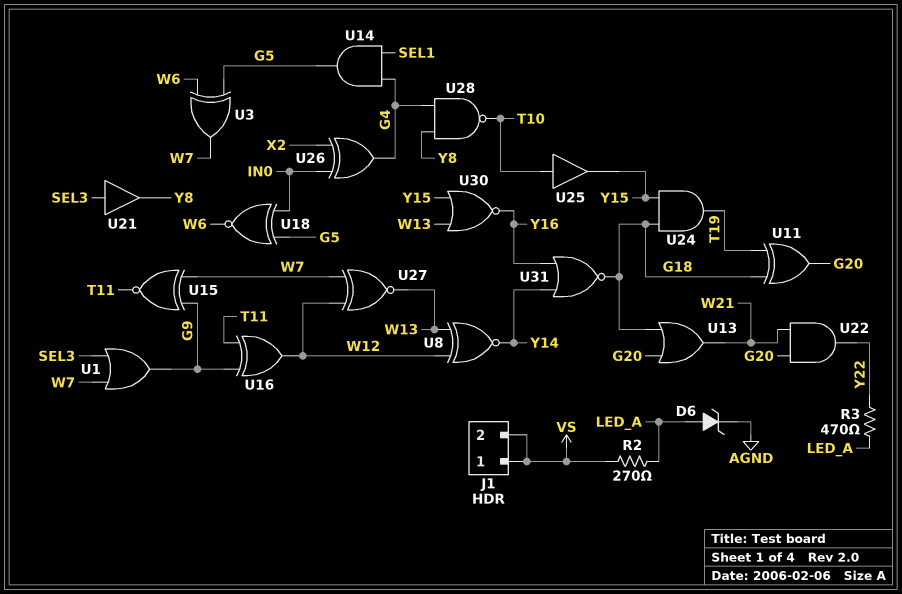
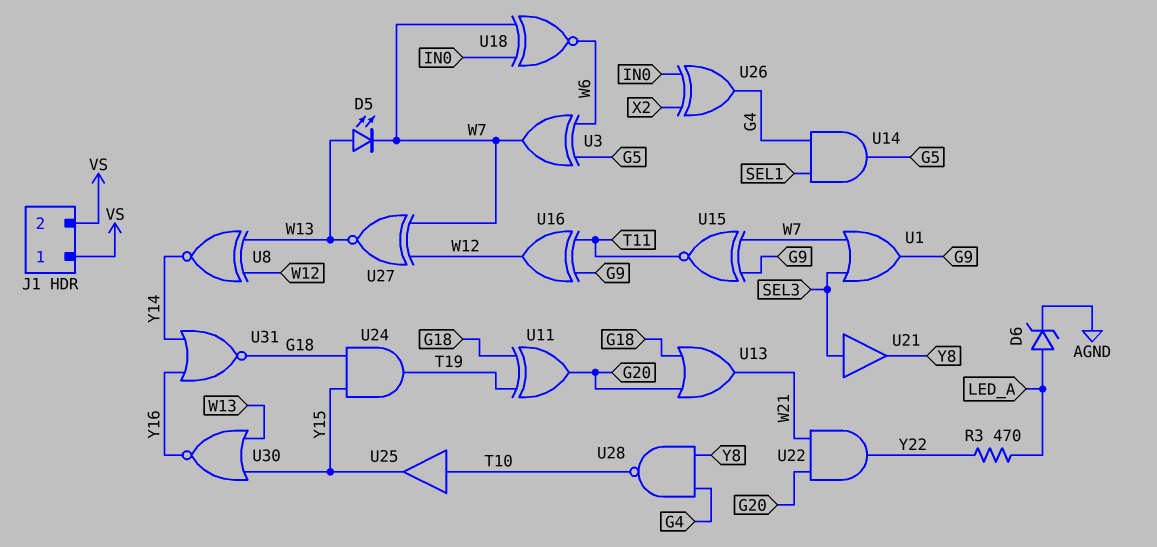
D5: none -> LED (A W13, K W7)
R2: 270 (LED_A, VS) -> none
U18: XNOR (in G5, in IN0, out W6) -> XNOR (in IN0, in W7, out W6)

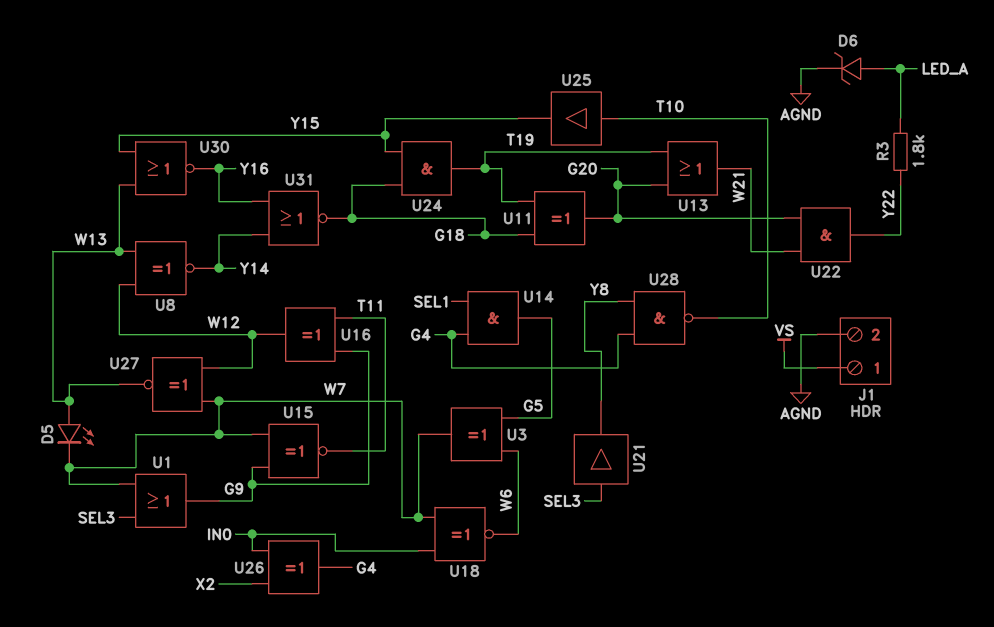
J1 pin 2: VS -> AGND
R3: 470 (LED_A, Y22) -> 1.8k (LED_A, Y22)
U13: OR (in G18, in G20, out W21) -> OR (in G20, in T19, out W21)

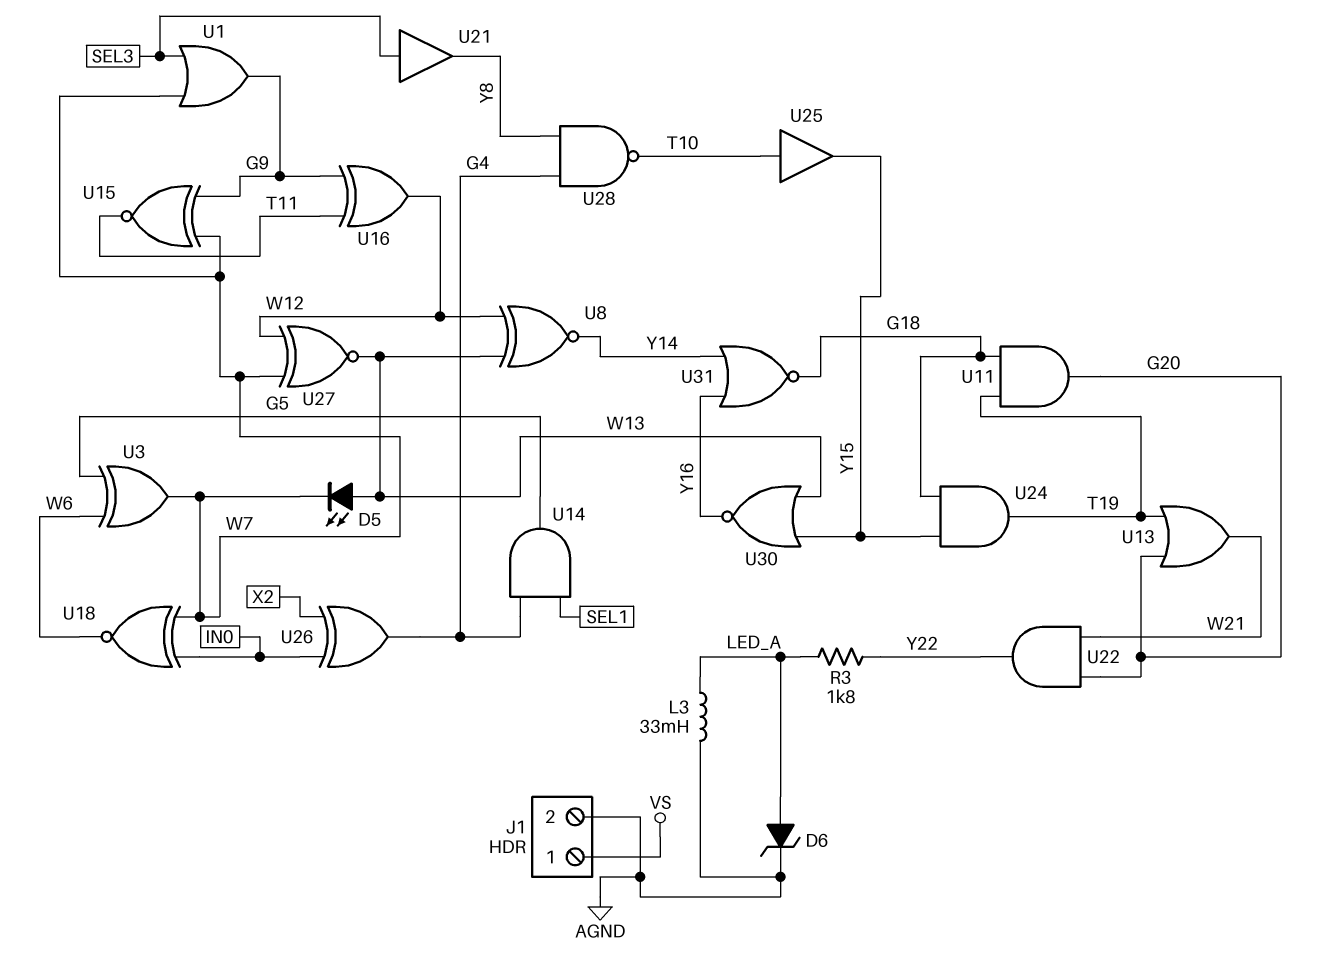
L3: none -> 33mH (AGND, LED_A)
U11: XOR (in G18, in T19, out G20) -> AND (in G18, in T19, out G20)

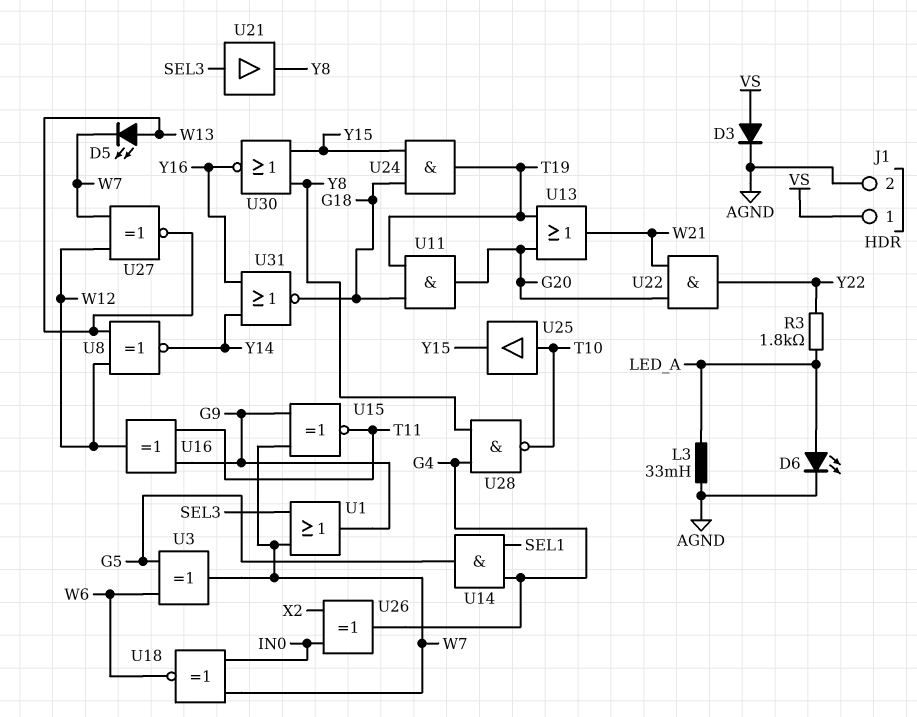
D3: none -> diode (A VS, K AGND)
D6: zener (A LED_A, K AGND) -> LED (A LED_A, K AGND)
U30: NOR (in W13, in Y15, out Y16) -> NOR (in Y8, in Y15, out Y16)

